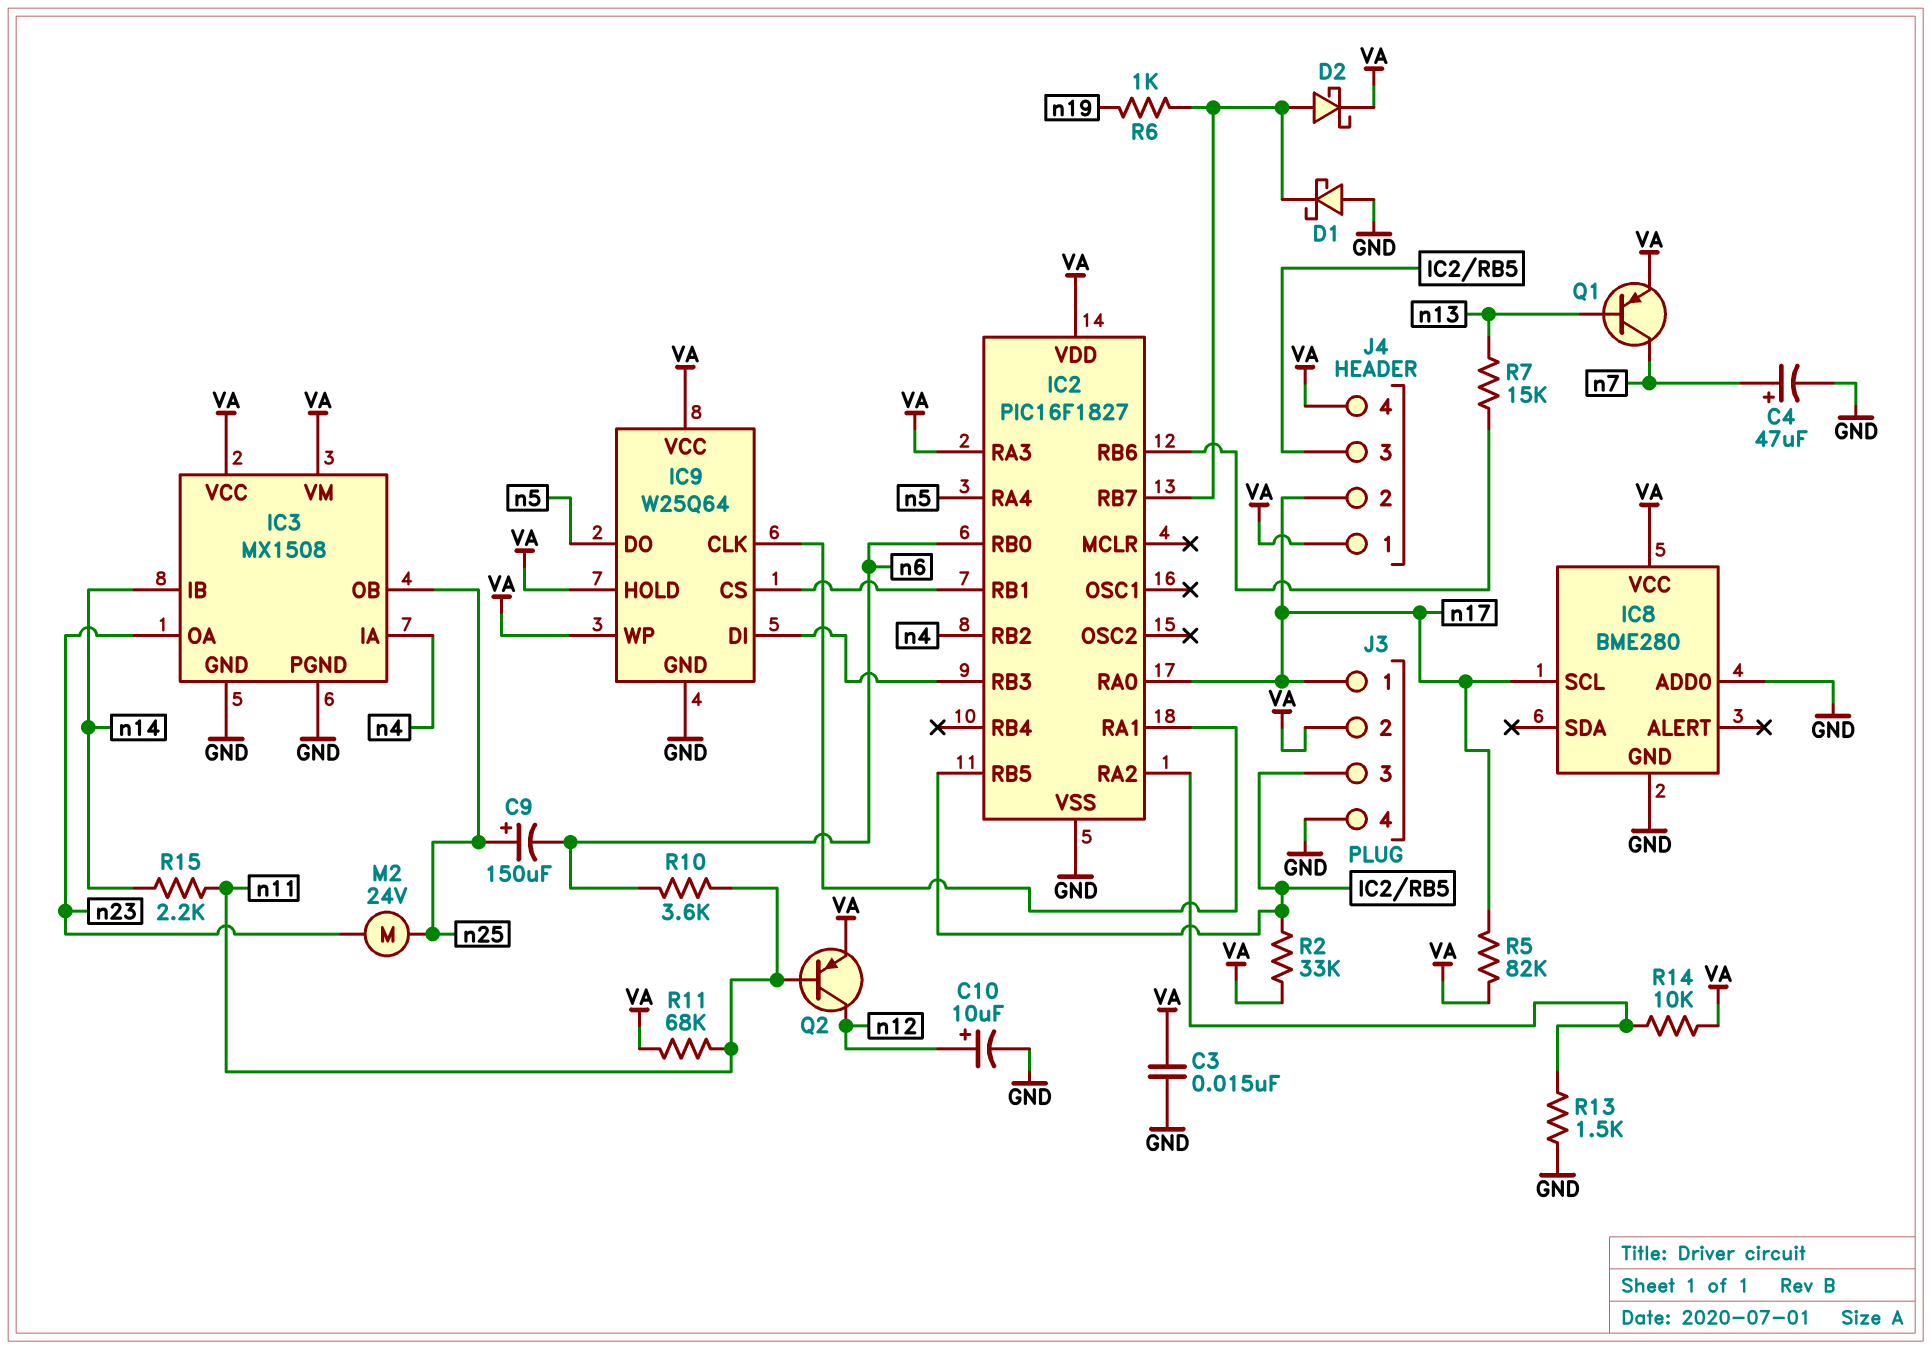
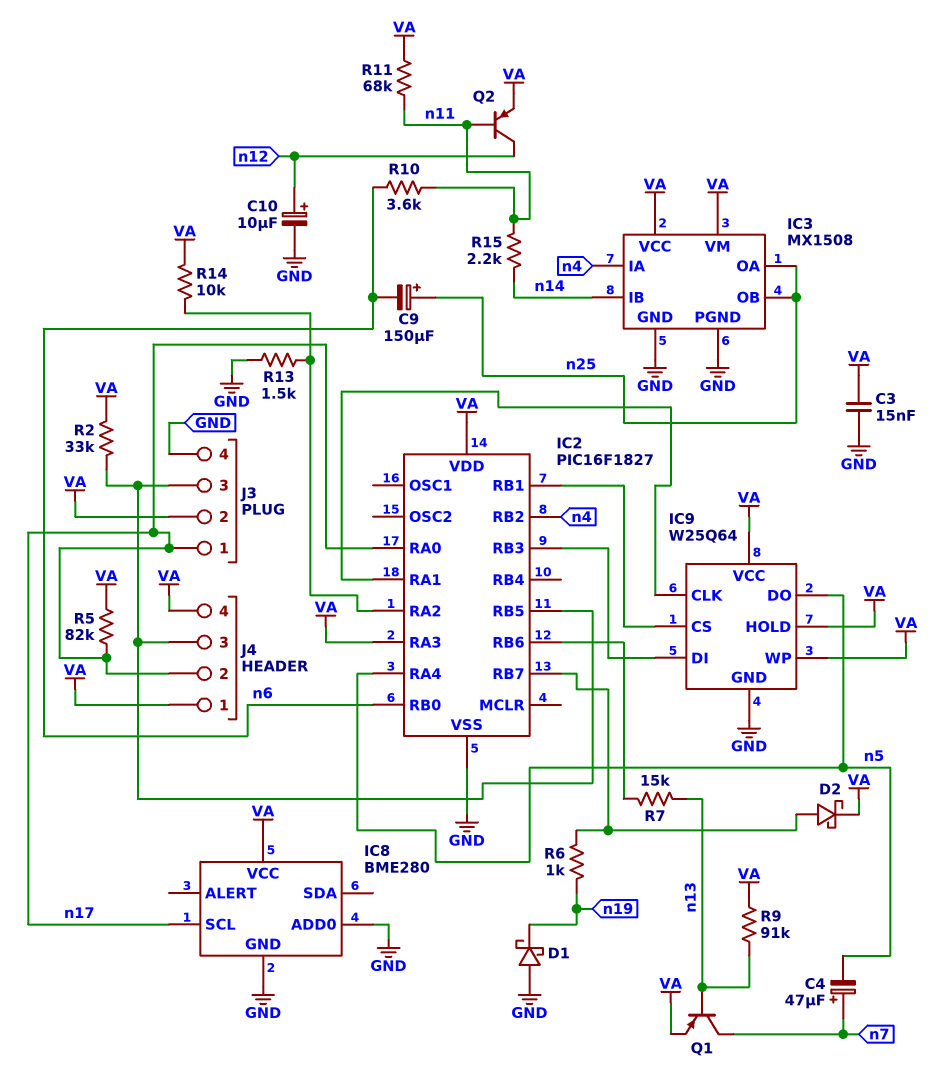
C4: 47uF (plus n7, minus GND) -> 47uF (plus n7, minus n5)
D1: schottky (A GND, K IC2/RB7) -> schottky (A GND, K n19)
IC3 pin OA: n23 -> n25
M2: motor 24V (n23, n25) -> none
R9: none -> 91k (VA, n13)

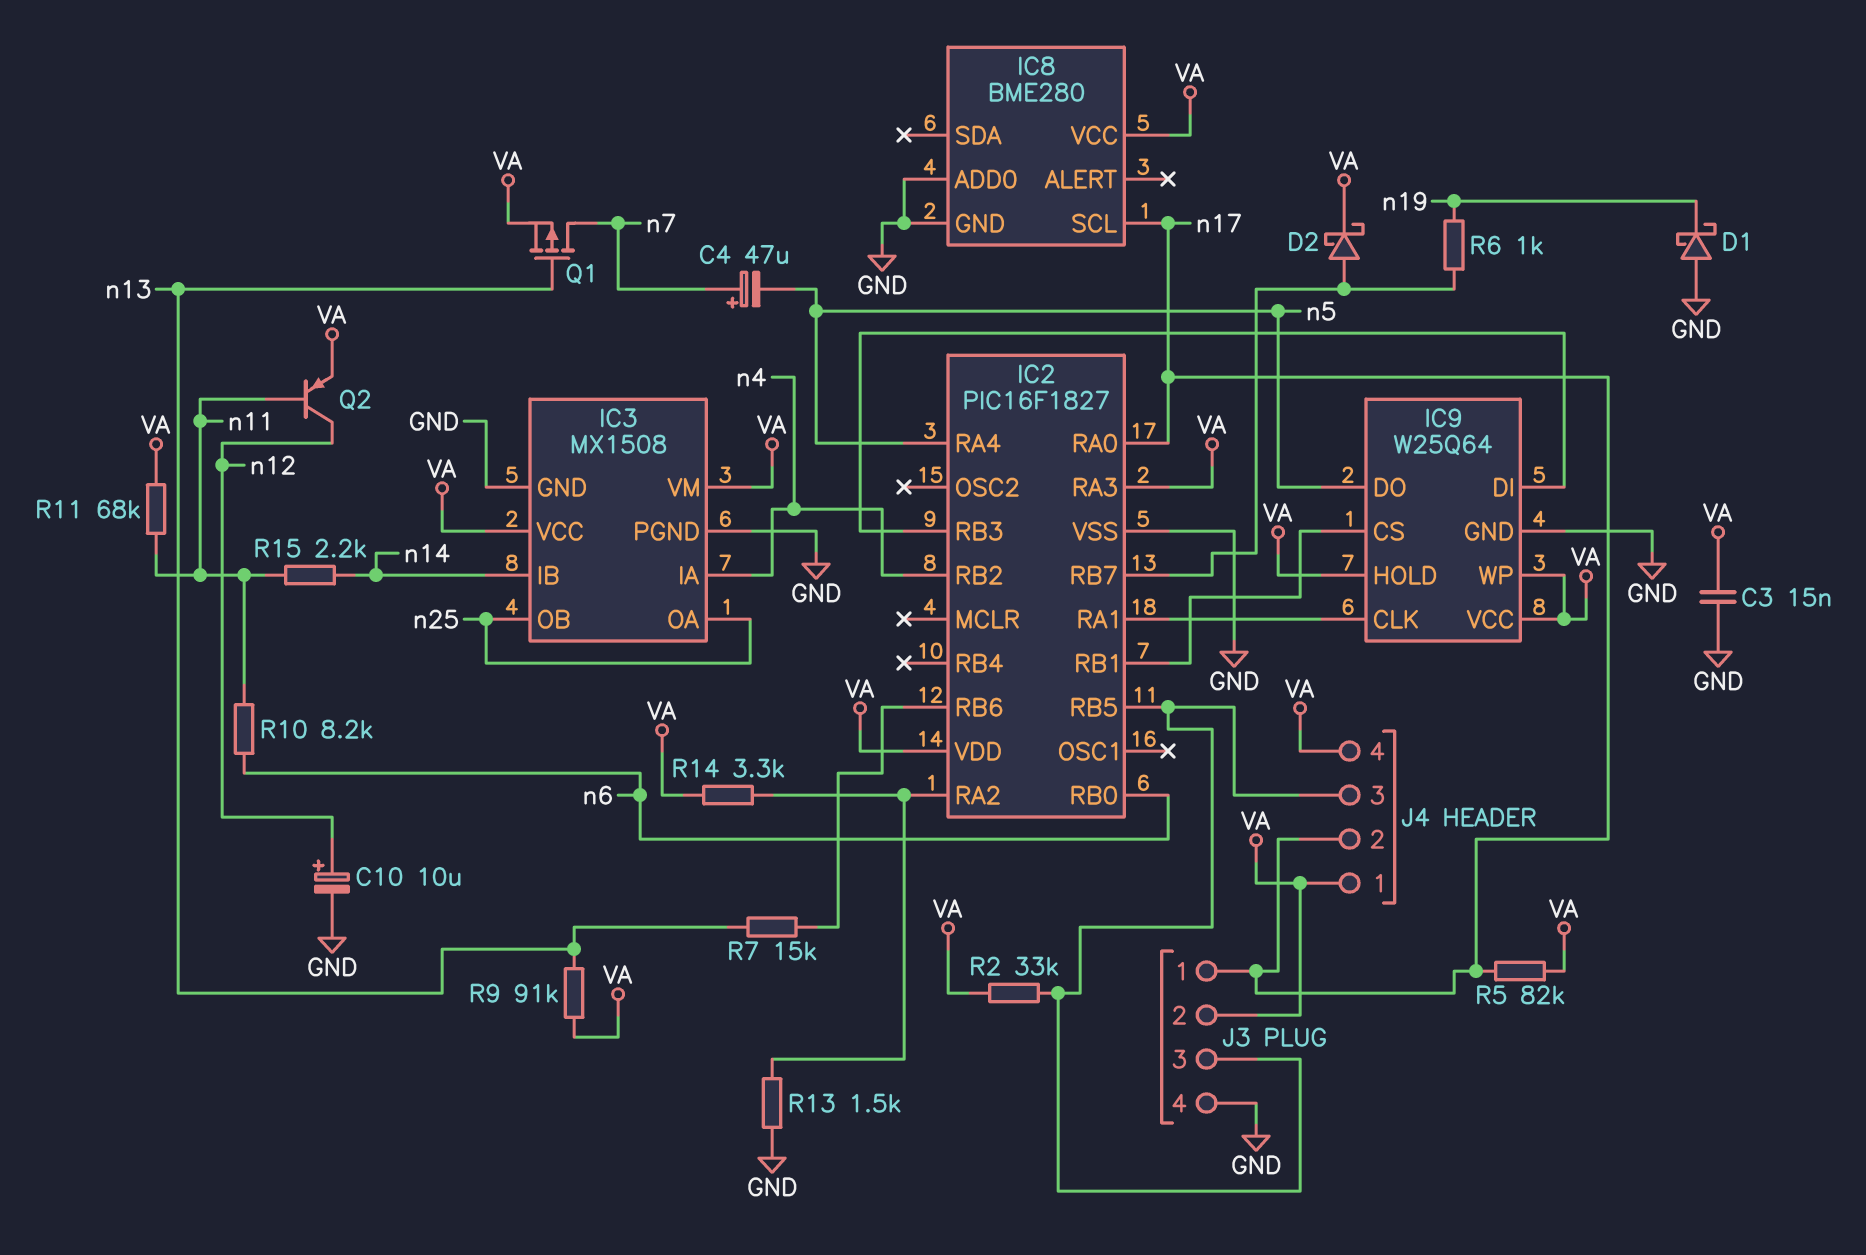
C9: 150uF (plus n25, minus n6) -> none
Q1: PNP (B n13, C n7, E VA) -> PMOS (G n13, D n7, S VA)
R10: 3.6k (n6, n11) -> 8.2k (n6, n11)
R14: 10k (IC2/RA2, VA) -> 3.3k (IC2/RA2, VA)

